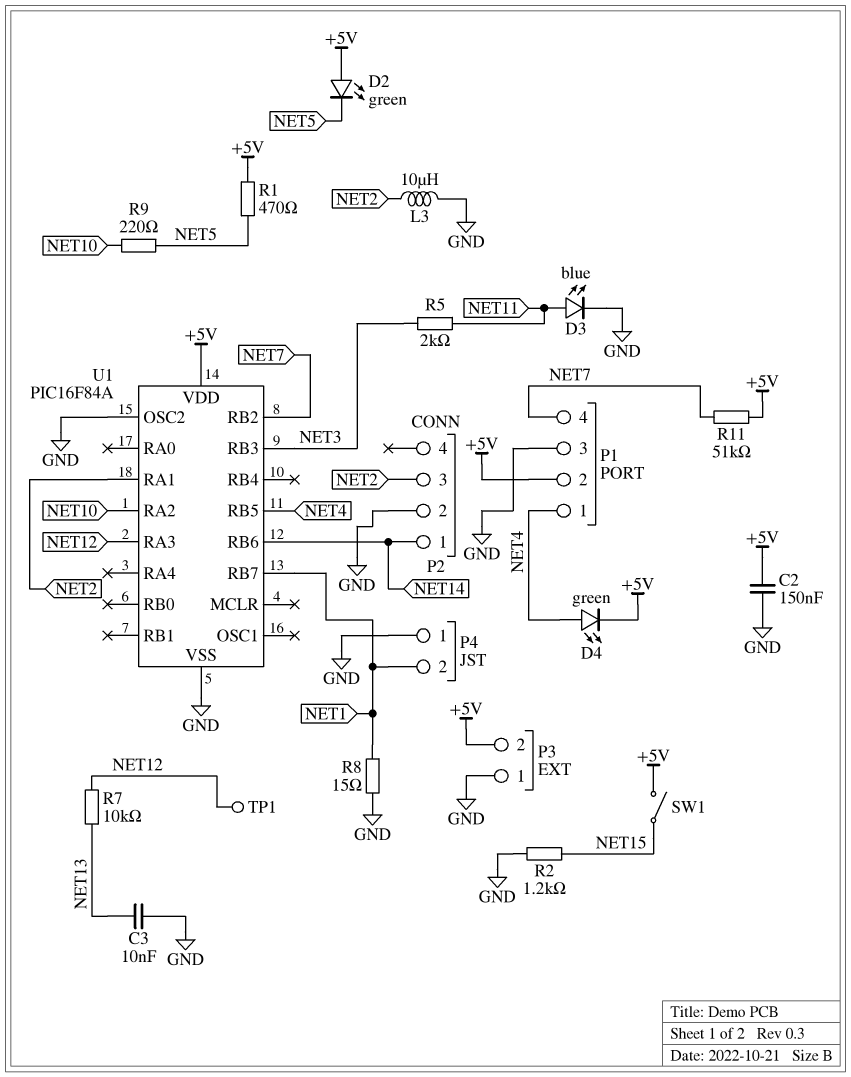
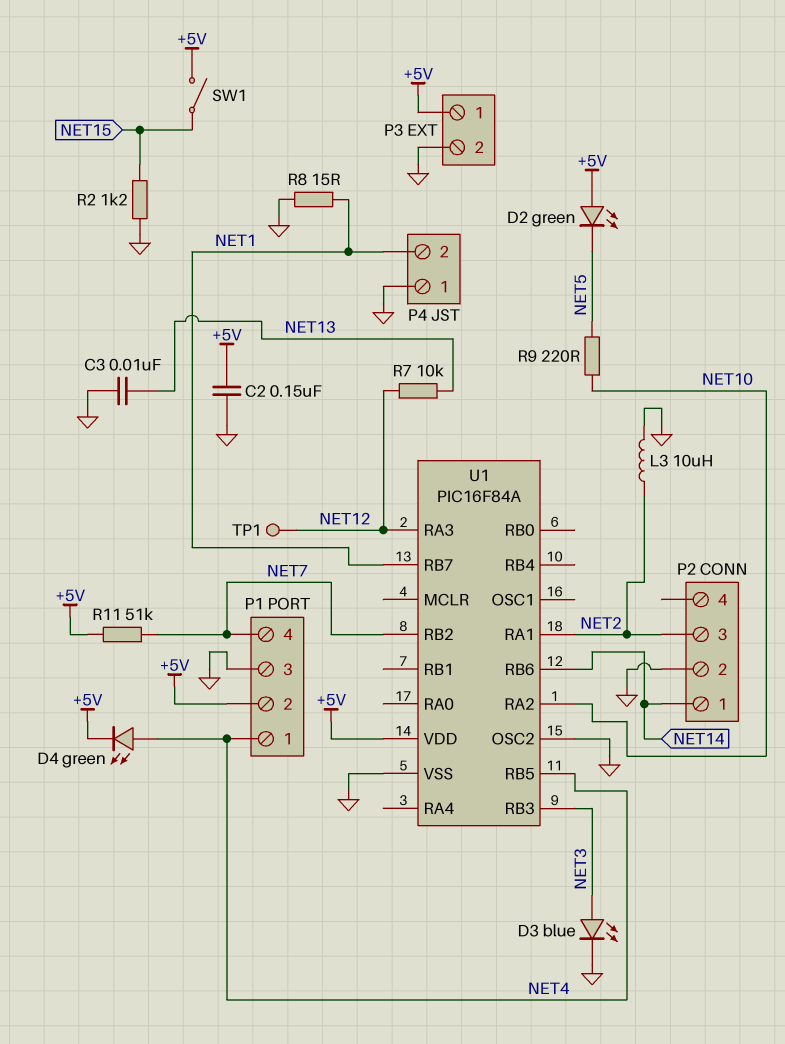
D3: LED blue (A NET11, K GND) -> LED blue (A NET3, K GND)
P3 pin 1: GND -> +5V
P3 pin 2: +5V -> GND
R1: 470 (+5V, NET5) -> none
R5: 2k (NET3, NET11) -> none

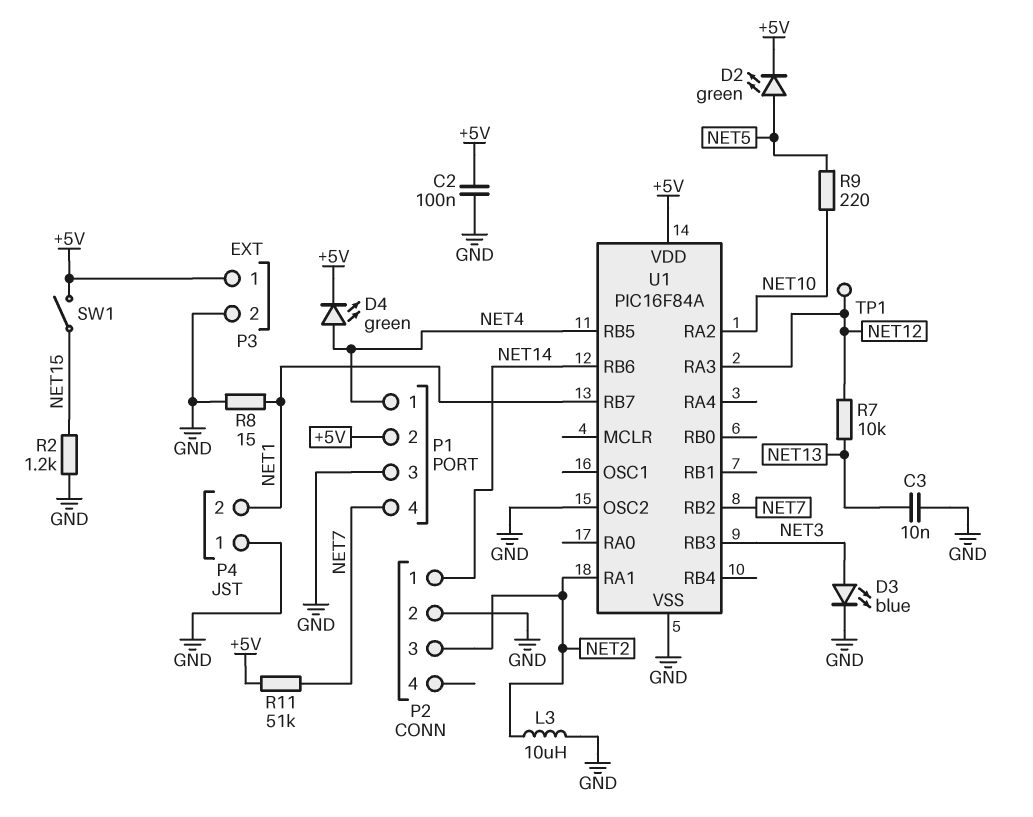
C2: 150nF (+5V, GND) -> 100nF (+5V, GND)
D2: LED green (A +5V, K NET5) -> LED green (A NET5, K +5V)

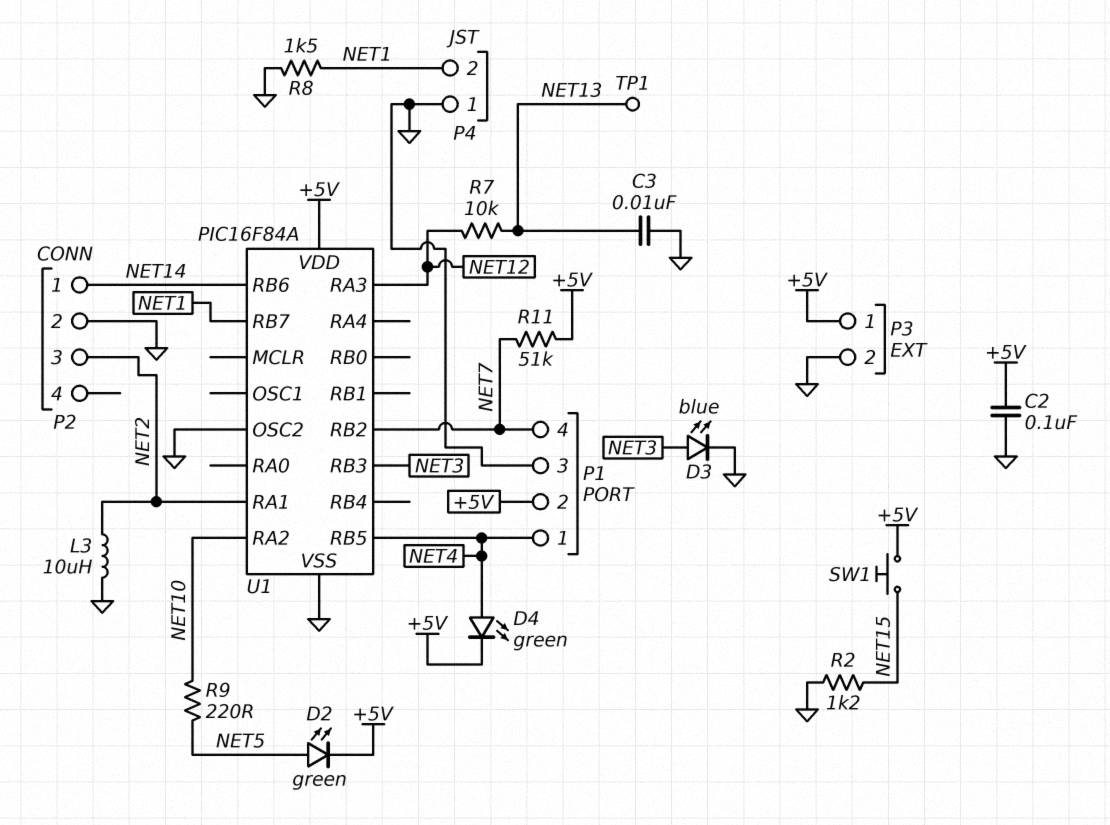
R8: 15 (GND, NET1) -> 1.5k (GND, NET1)
SW1: switch (+5V, NET15) -> button (+5V, NET15)
TP1: test point (NET12) -> test point (NET13)

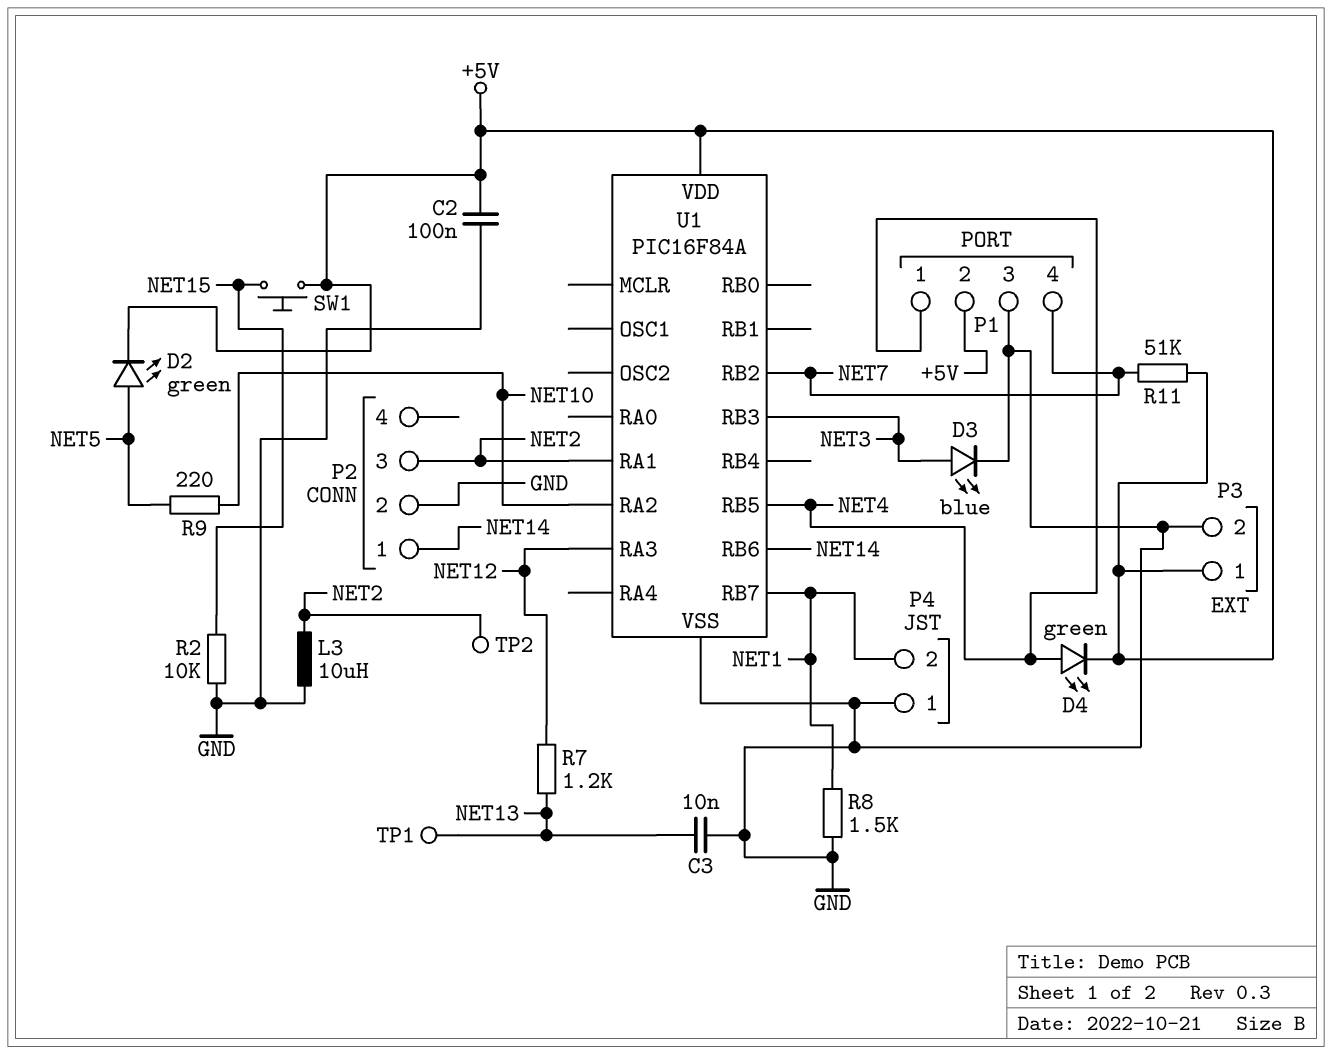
R2: 1.2k (GND, NET15) -> 10k (GND, NET15)
R7: 10k (NET12, NET13) -> 1.2k (NET12, NET13)
TP2: none -> test point (NET2)
U1 pin OSC2: GND -> none

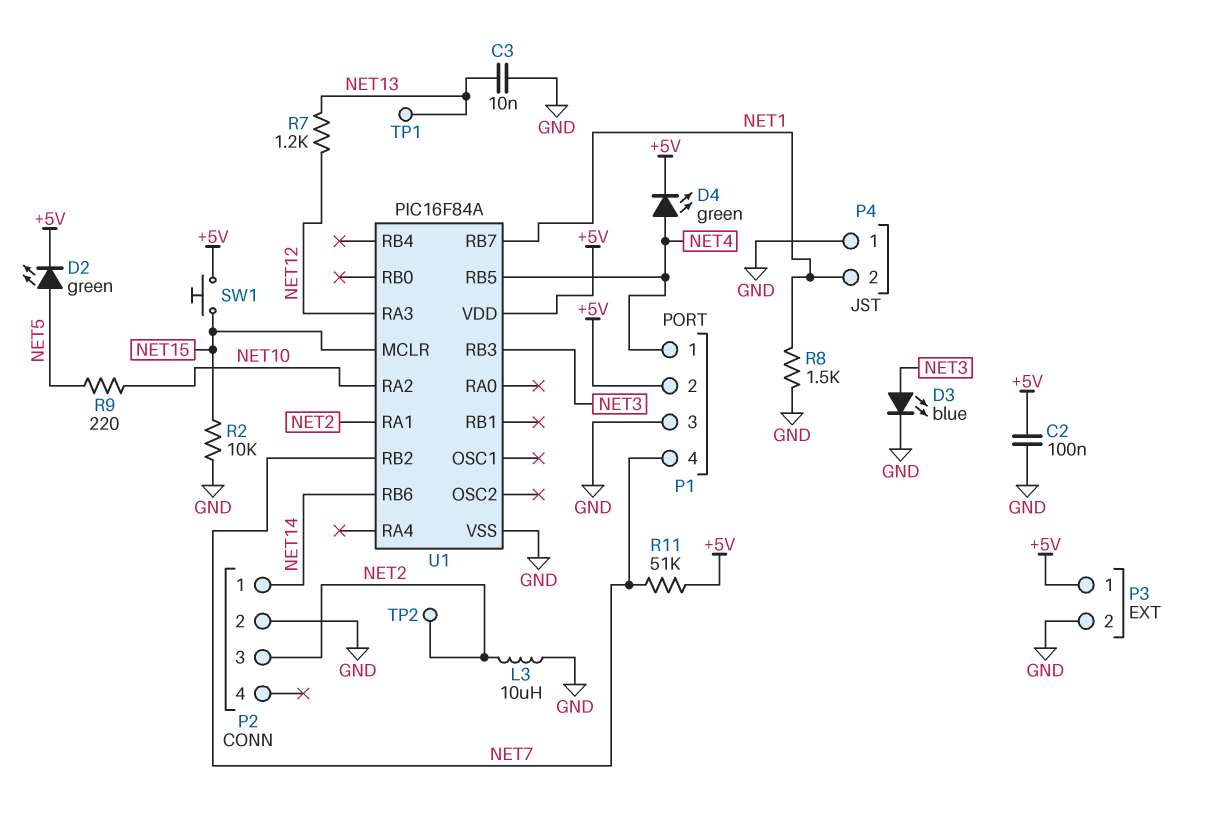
U1 pin MCLR: none -> NET15

